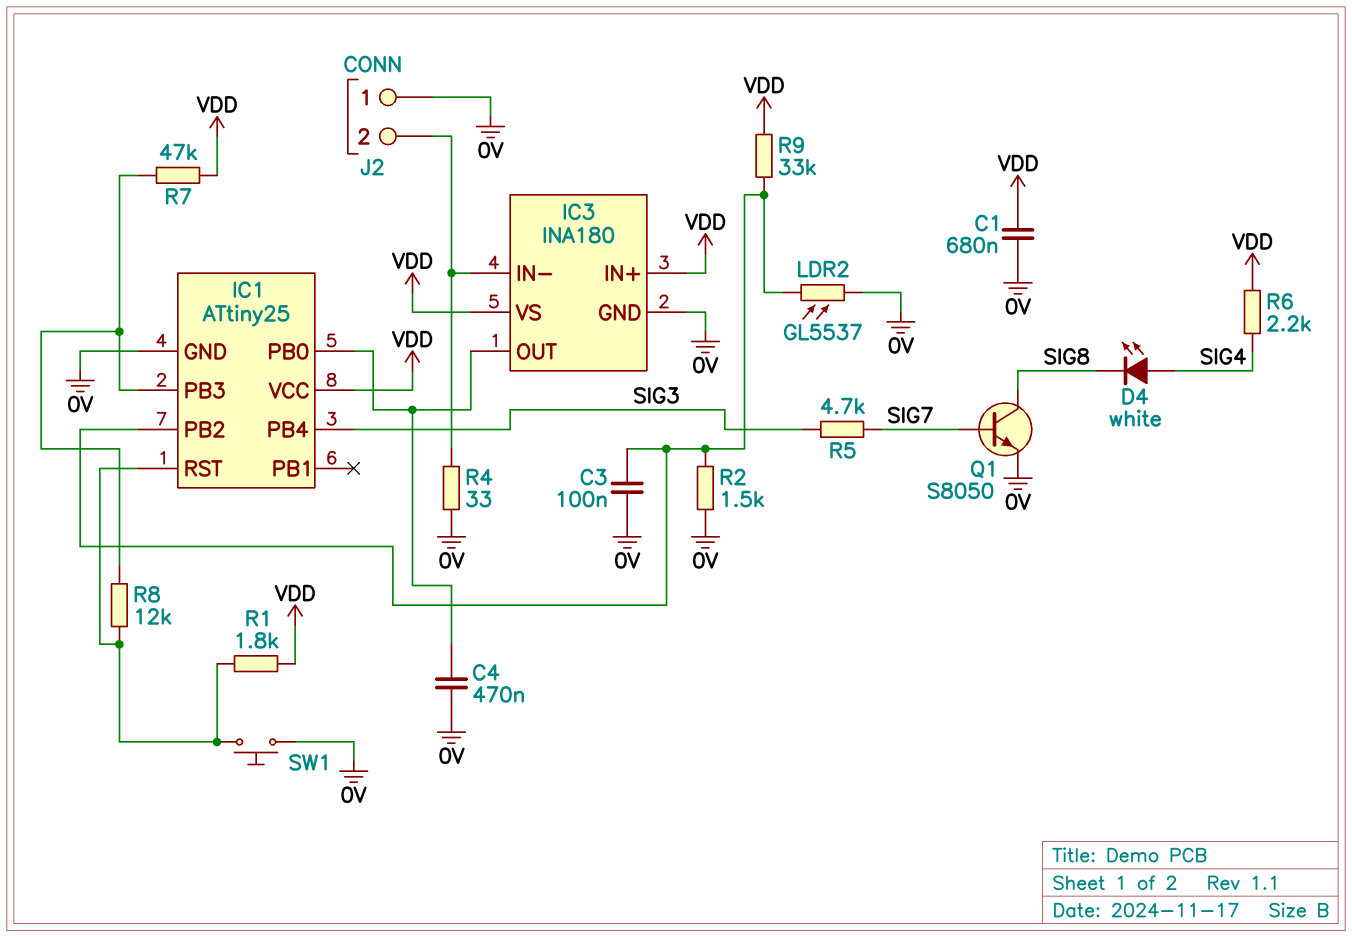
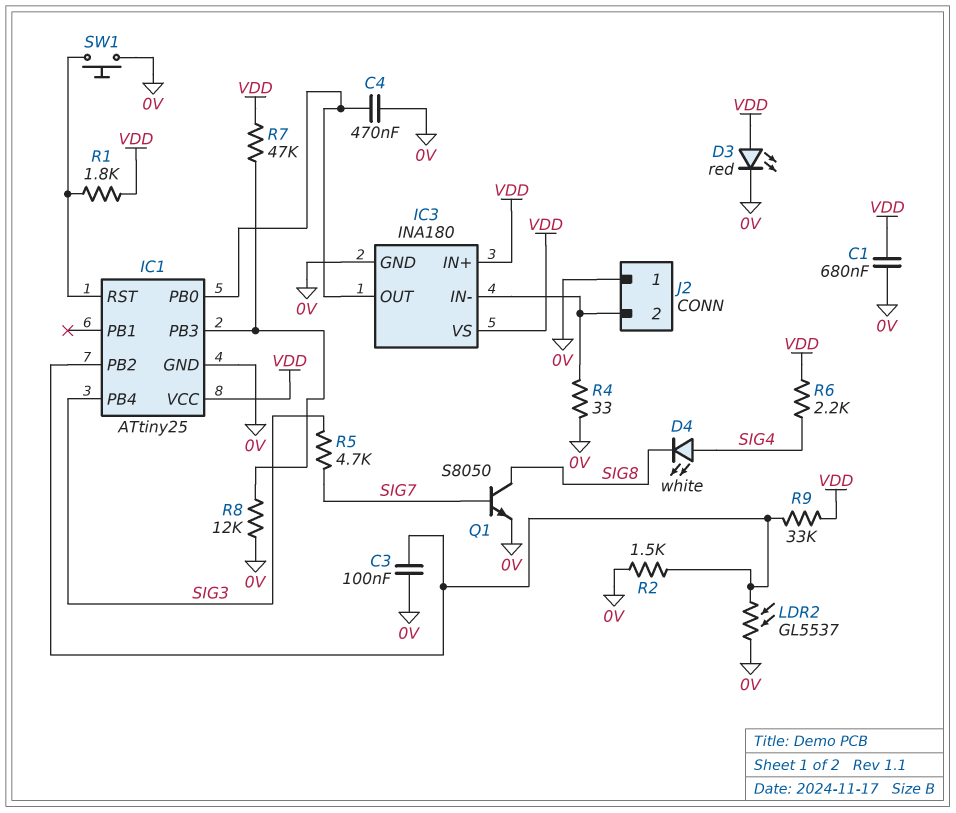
D3: none -> LED red (A VDD, K 0V)
R8: 12k (IC1/PB3, IC1/RST) -> 12k (0V, IC1/PB3)

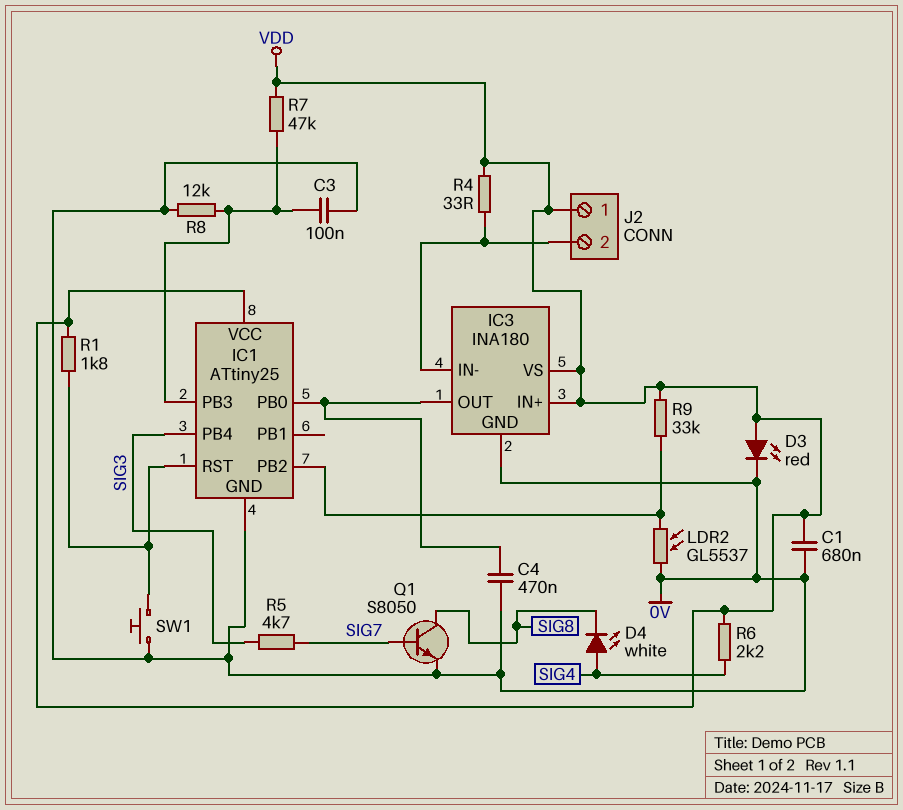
C3: 100nF (0V, IC1/PB2) -> 100nF (0V, IC1/PB3)
J2 pin 1: 0V -> VDD
R2: 1.5k (0V, IC1/PB2) -> none
R4: 33 (0V, IC3/IN-) -> 33 (IC3/IN-, VDD)

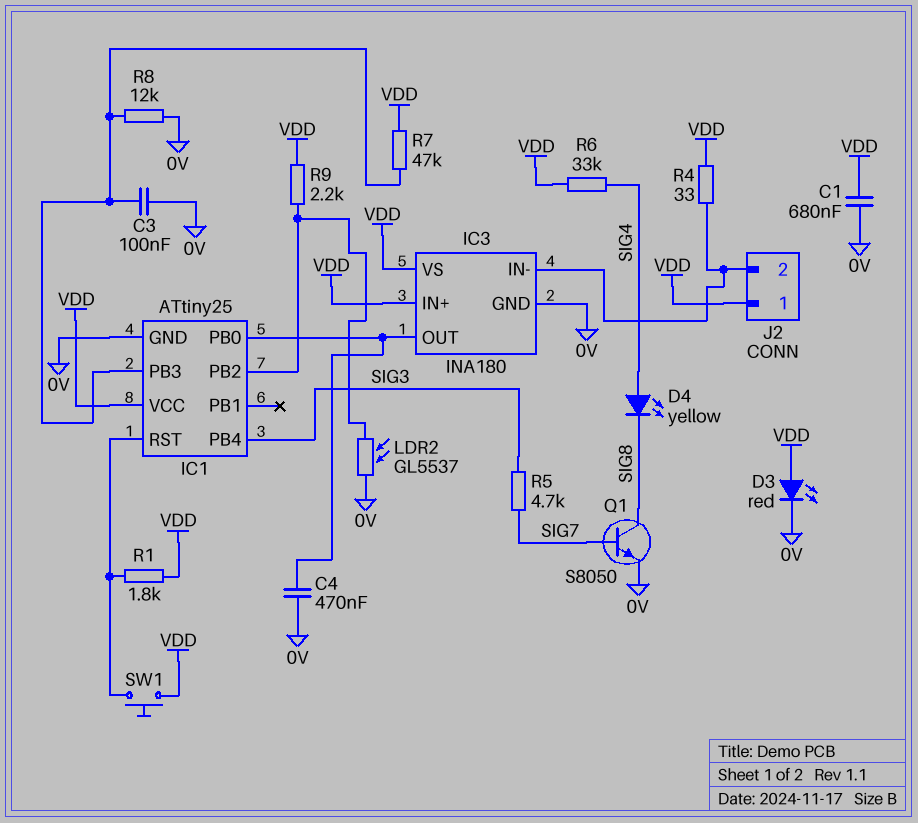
D4: LED white (A SIG4, K SIG8) -> LED yellow (A SIG4, K SIG8)
R6: 2.2k (SIG4, VDD) -> 33k (SIG4, VDD)
R9: 33k (IC1/PB2, VDD) -> 2.2k (IC1/PB2, VDD)
SW1: button (0V, IC1/RST) -> button (IC1/RST, VDD)

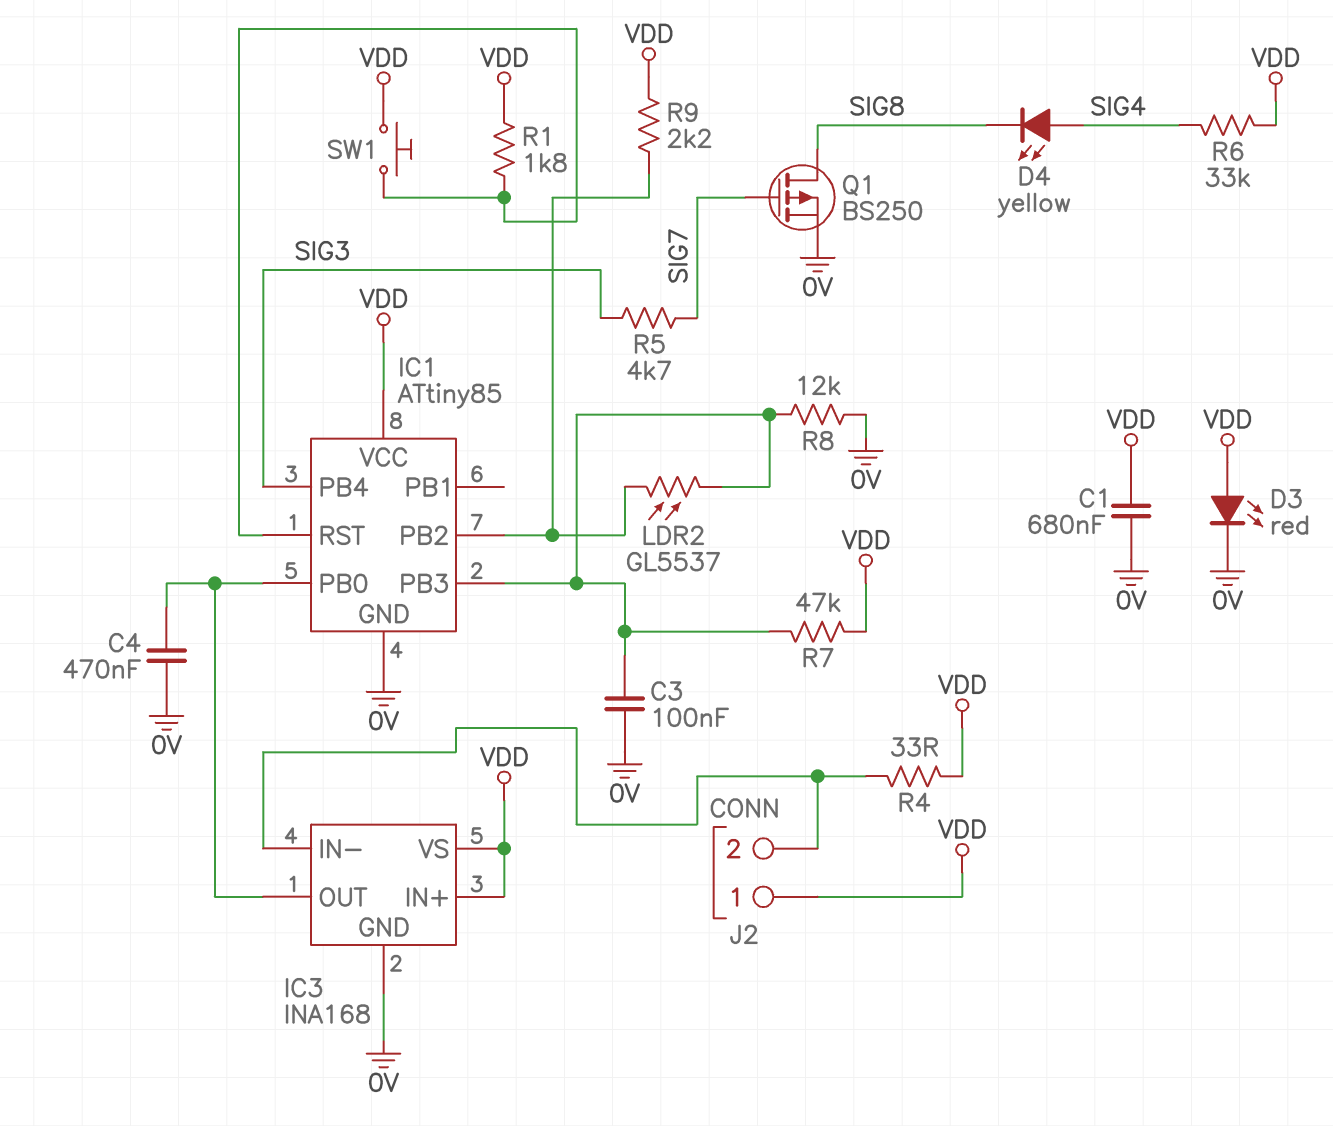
IC1: ATtiny25 -> ATtiny85
IC3: INA180 -> INA168
LDR2: GL5537 (0V, IC1/PB2) -> GL5537 (IC1/PB2, IC1/PB3)
Q1: NPN S8050 (B SIG7, C SIG8, E 0V) -> PMOS BS250 (G SIG7, D SIG8, S 0V)

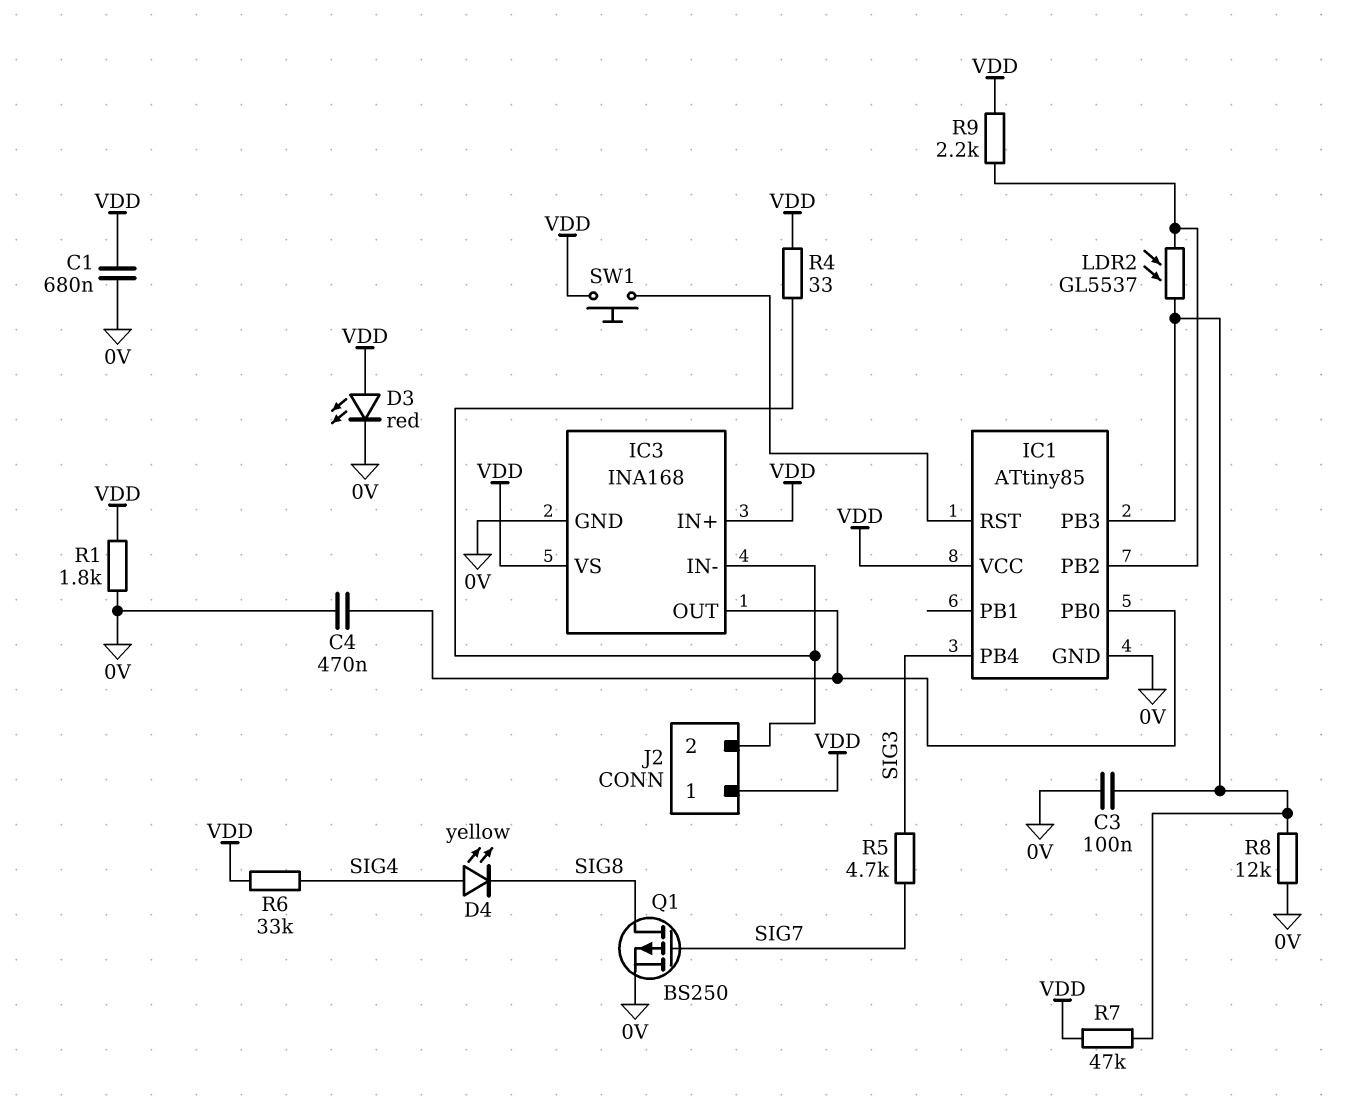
R1: 1.8k (IC1/RST, VDD) -> 1.8k (0V, VDD)

